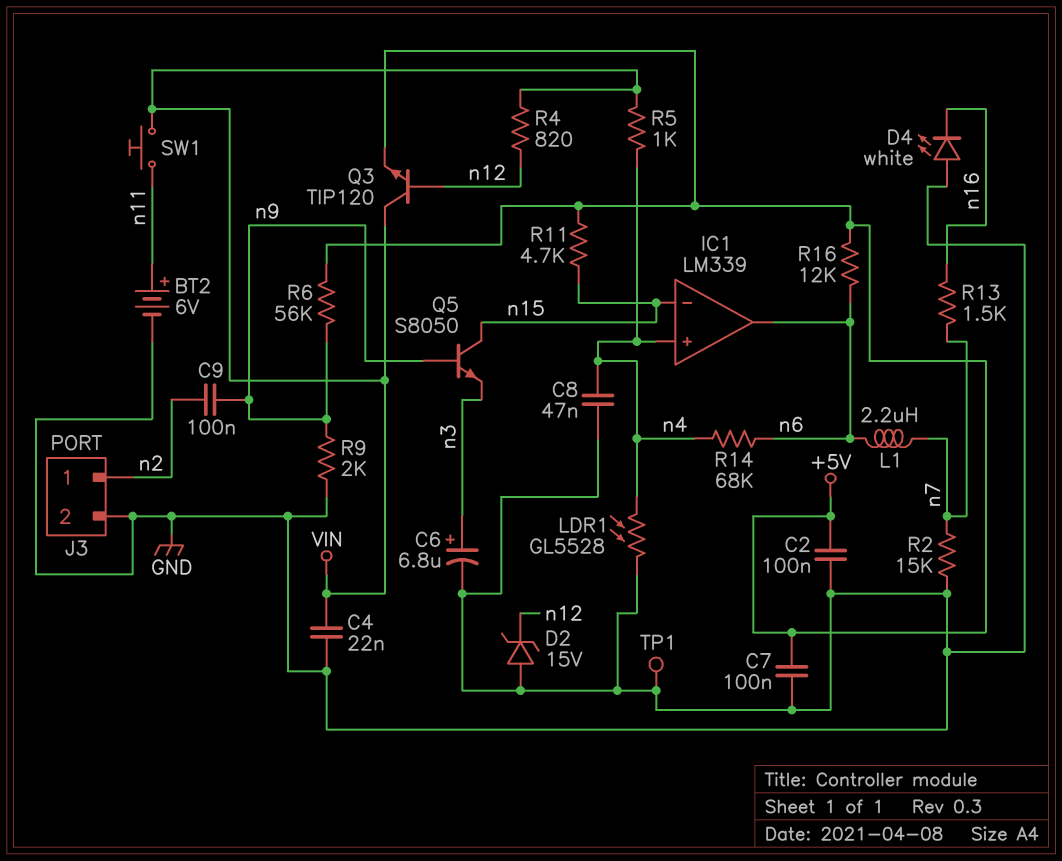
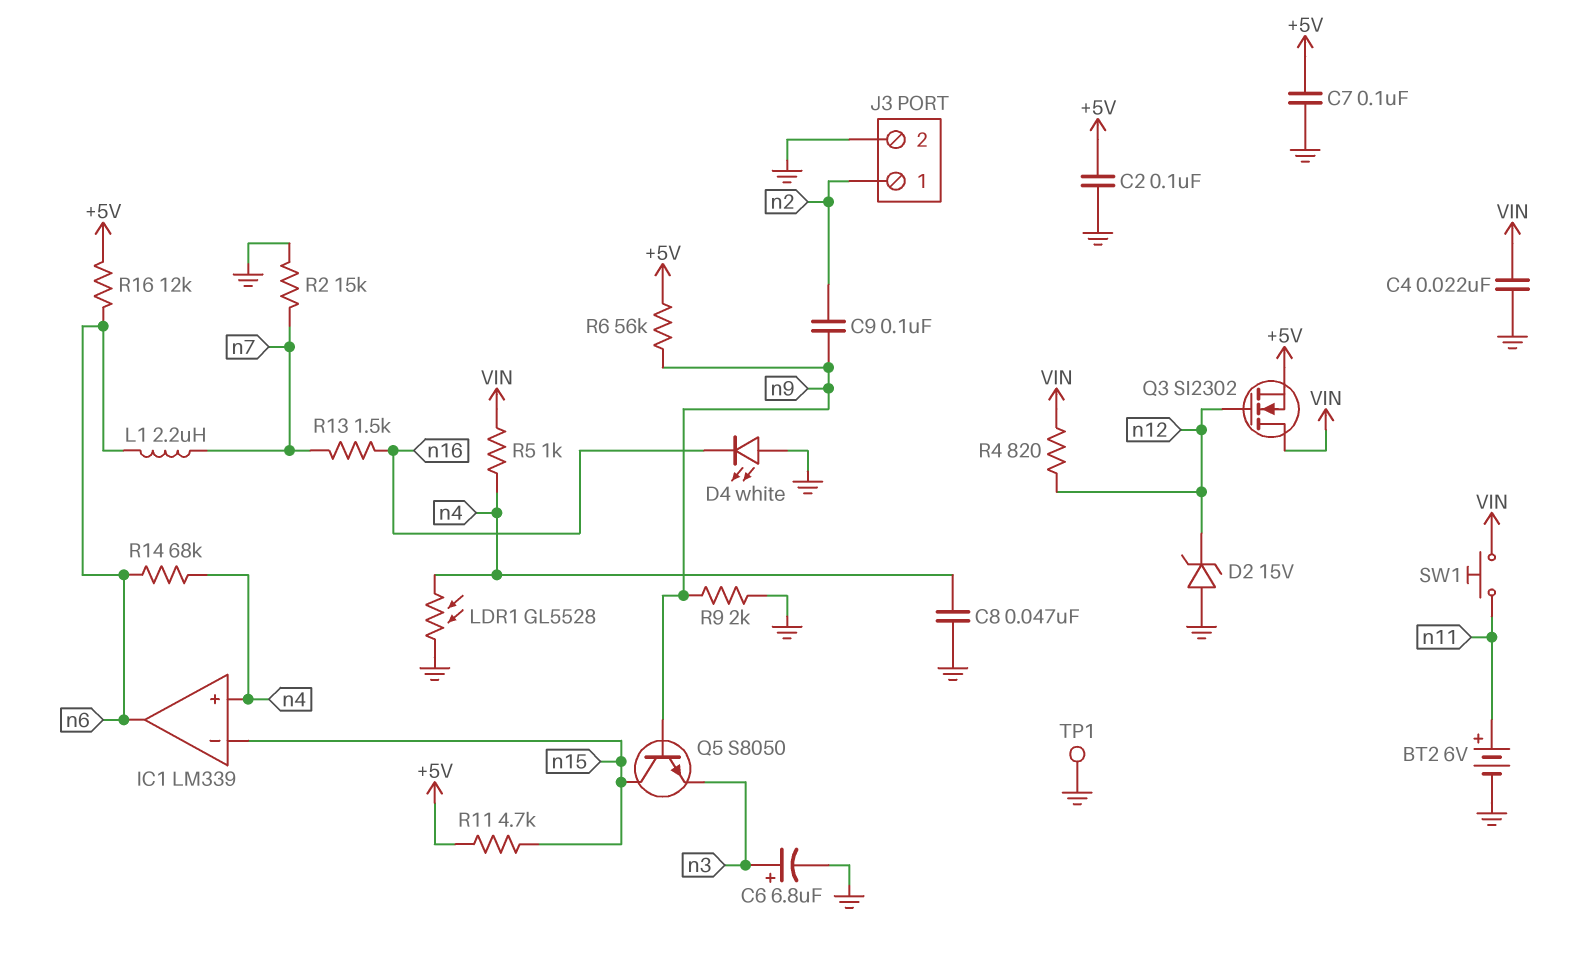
Q3: NPN TIP120 (B n12, C VIN, E +5V) -> NMOS SI2302 (G n12, D VIN, S +5V)

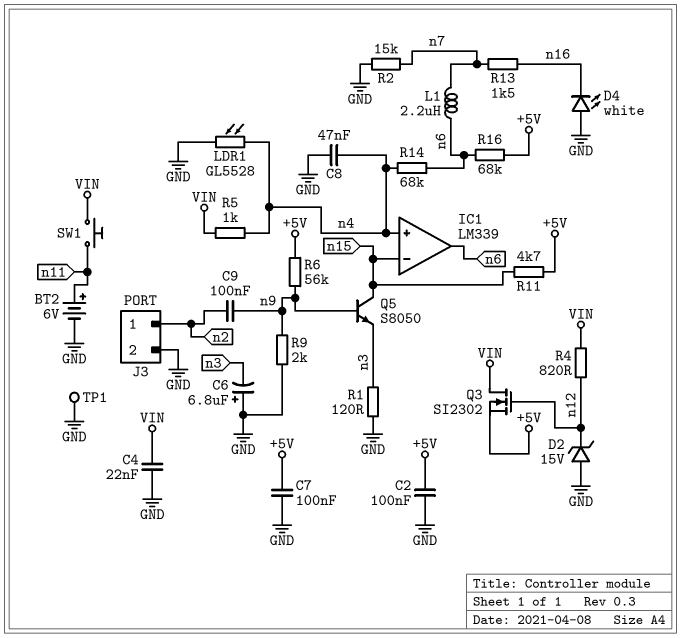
C6: 6.8uF (plus n3, minus GND) -> 6.8uF (plus GND, minus n3)
R1: none -> 120 (GND, n3)
R16: 12k (+5V, n6) -> 68k (+5V, n6)

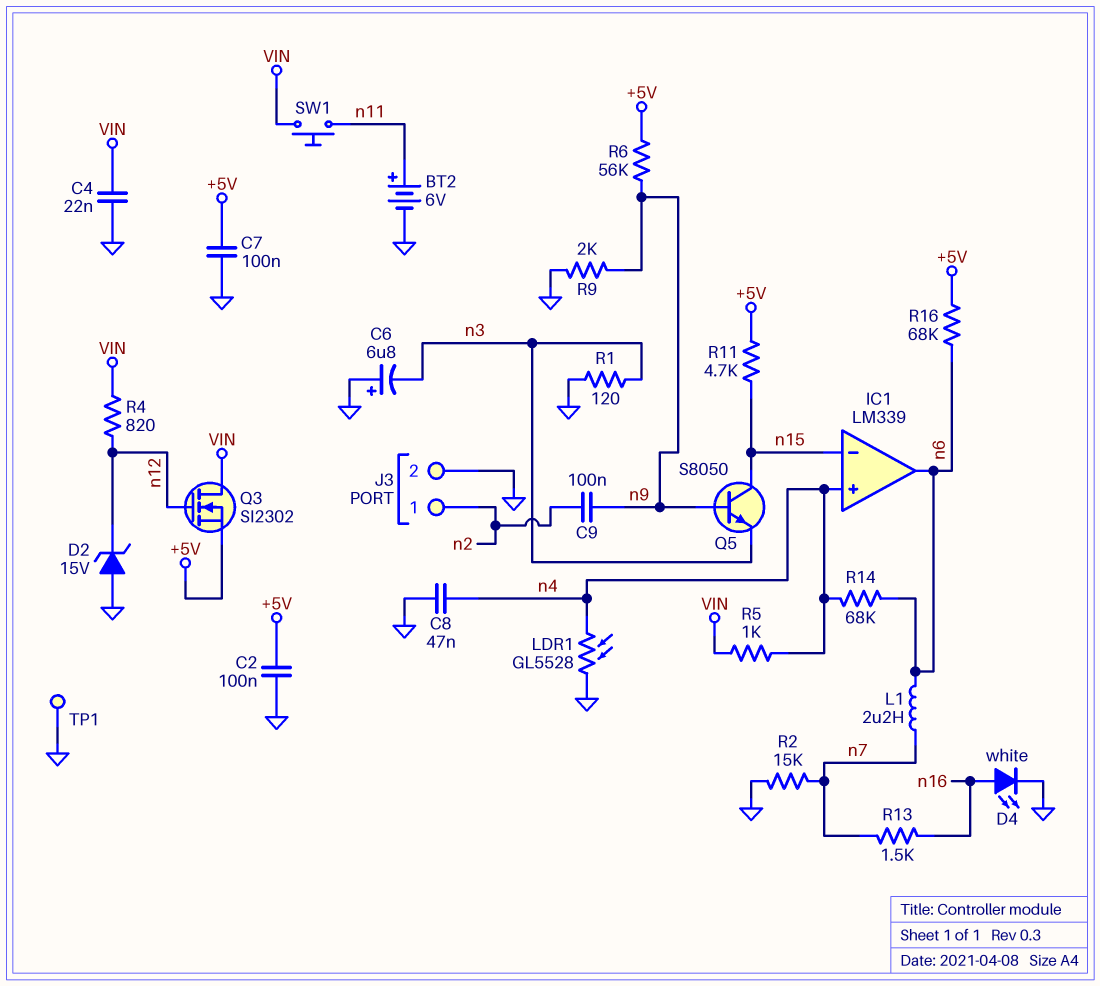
D4: LED white (A GND, K n16) -> LED white (A n16, K GND)

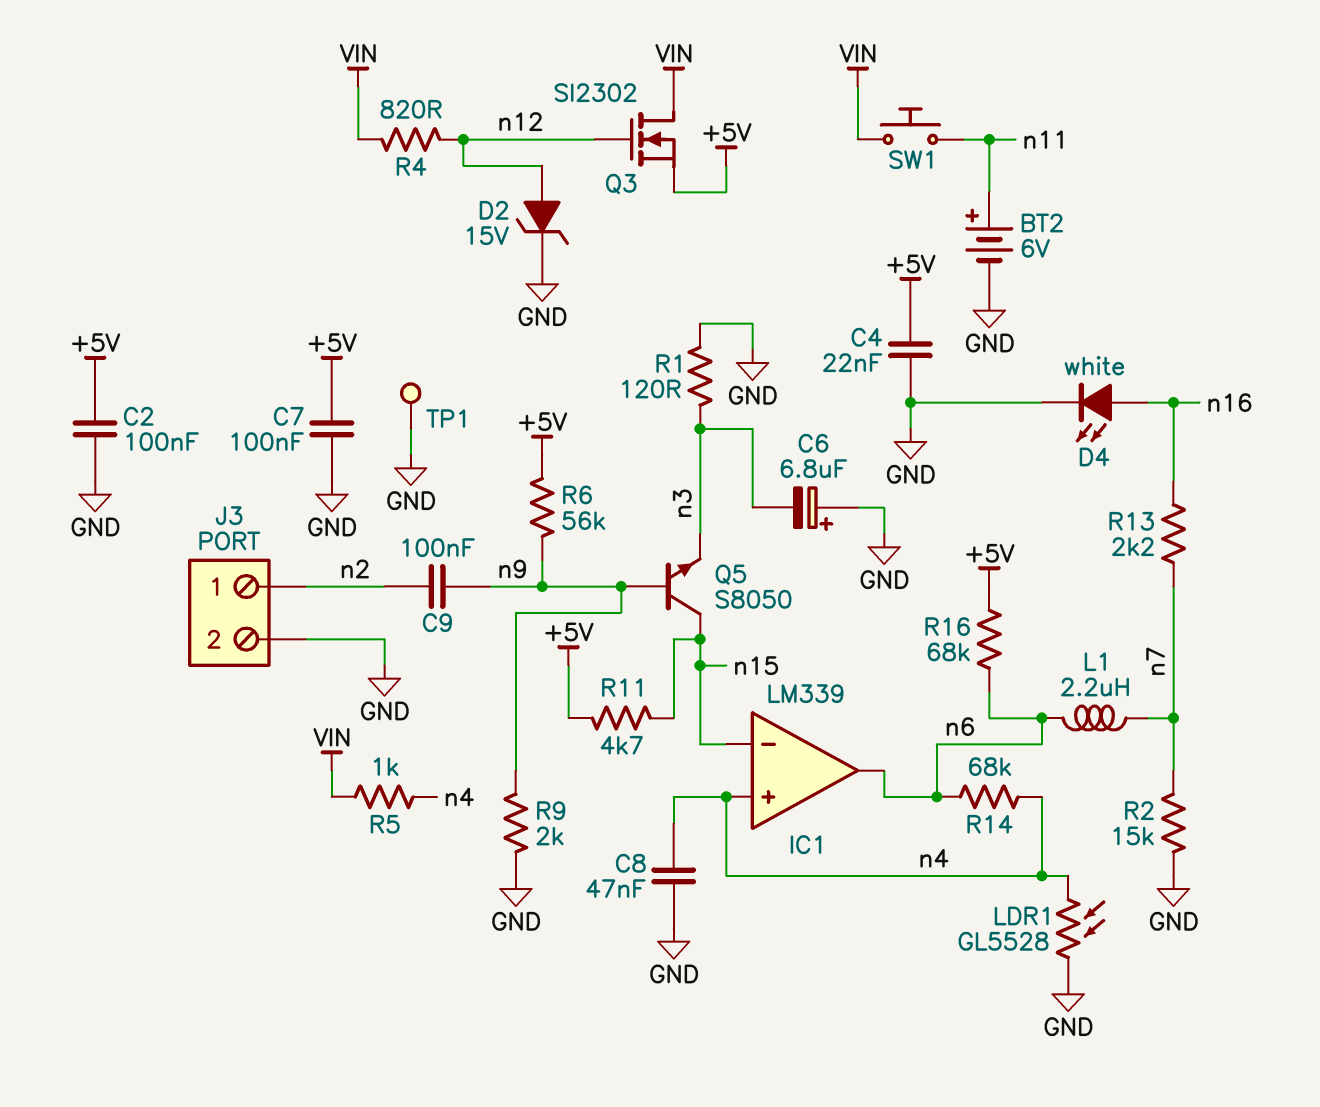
C4: 22nF (GND, VIN) -> 22nF (+5V, GND)
D2: zener 15V (A GND, K n12) -> zener 15V (A n12, K GND)
R13: 1.5k (n7, n16) -> 2.2k (n7, n16)

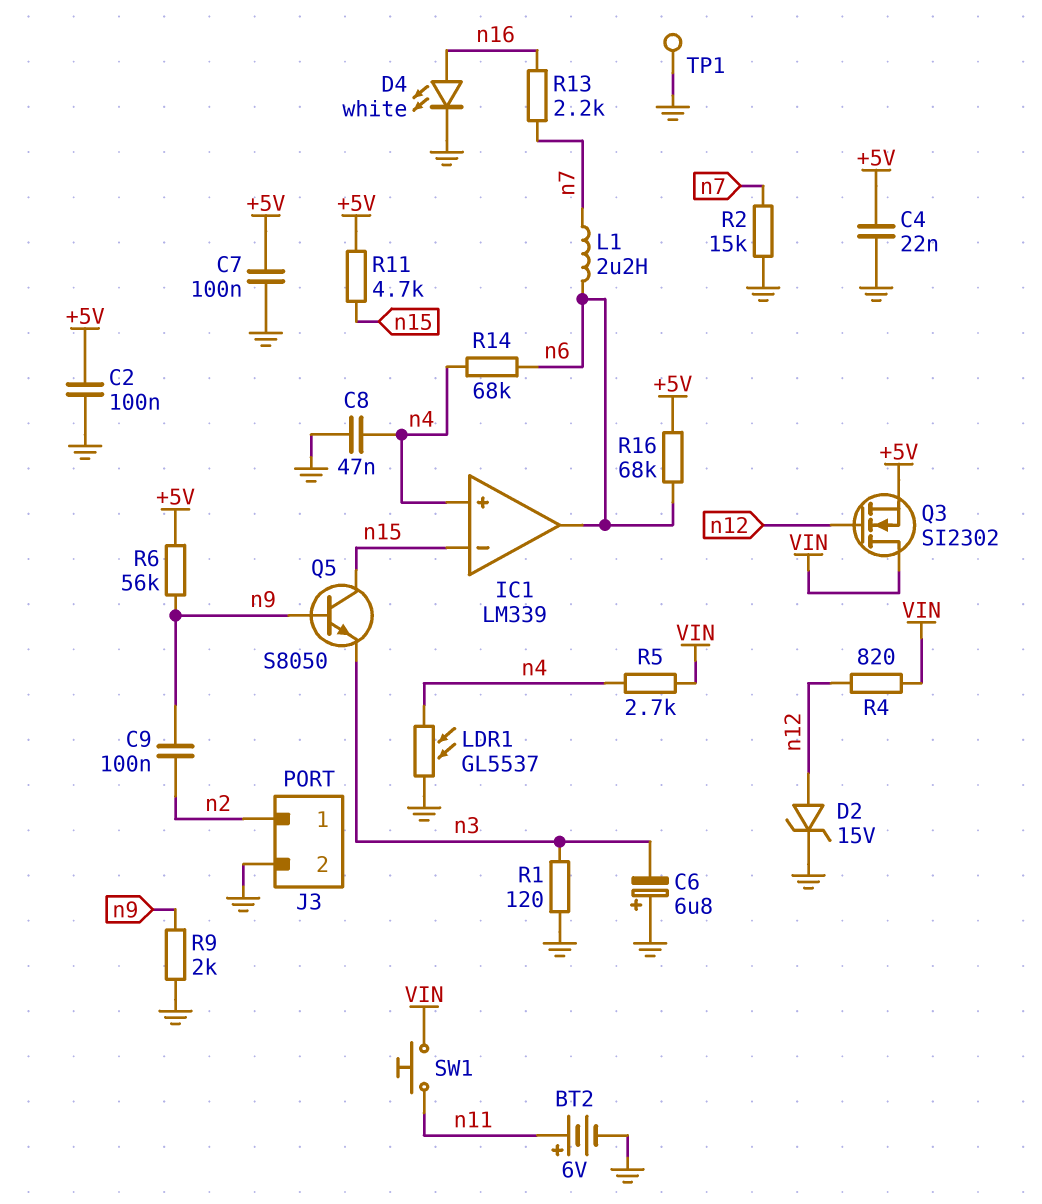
LDR1: GL5528 (GND, n4) -> GL5537 (GND, n4)
R5: 1k (VIN, n4) -> 2.7k (VIN, n4)

